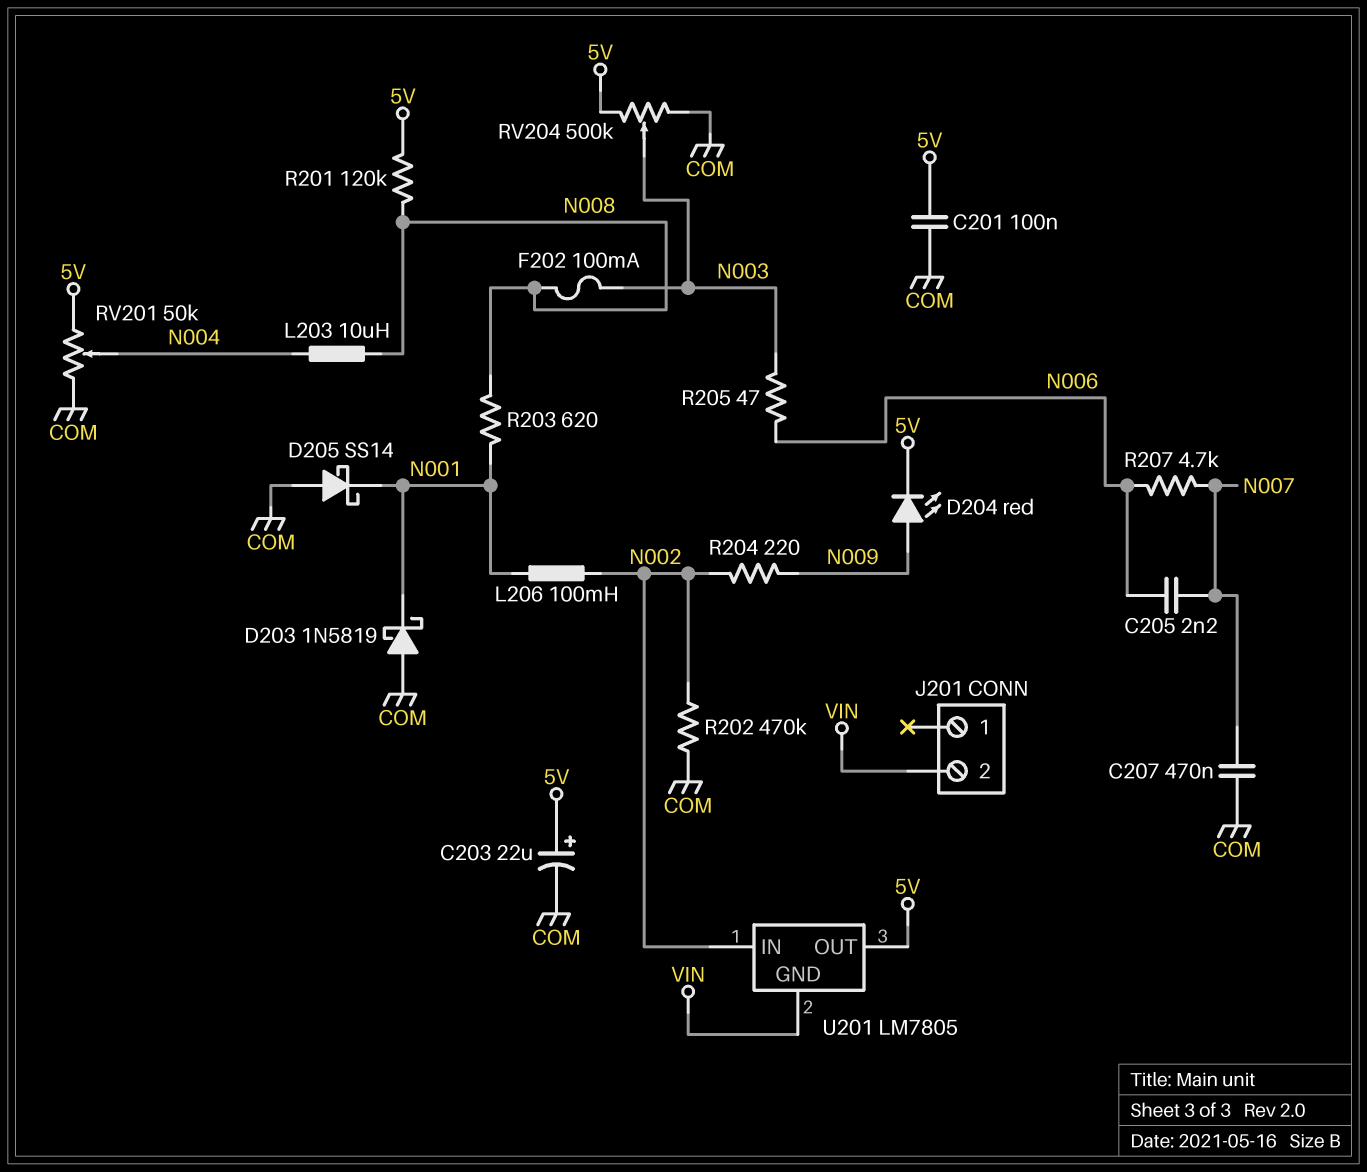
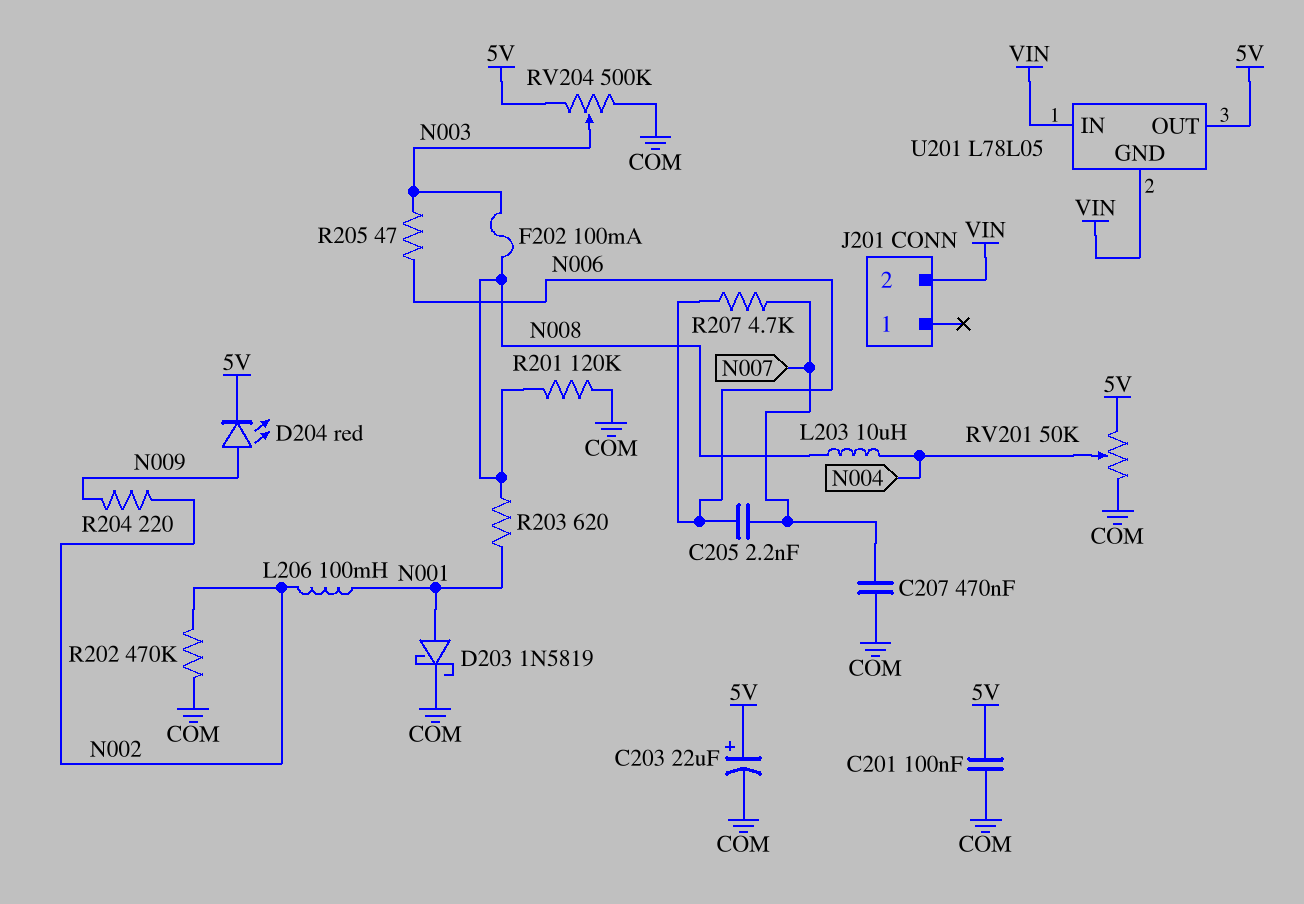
D203: schottky 1N5819 (A COM, K N001) -> schottky 1N5819 (A N001, K COM)
D205: schottky SS14 (A COM, K N001) -> none
R201: 120k (5V, N008) -> 120k (COM, N008)
U201: LM7805 -> L78L05
U201 pin IN: N002 -> VIN

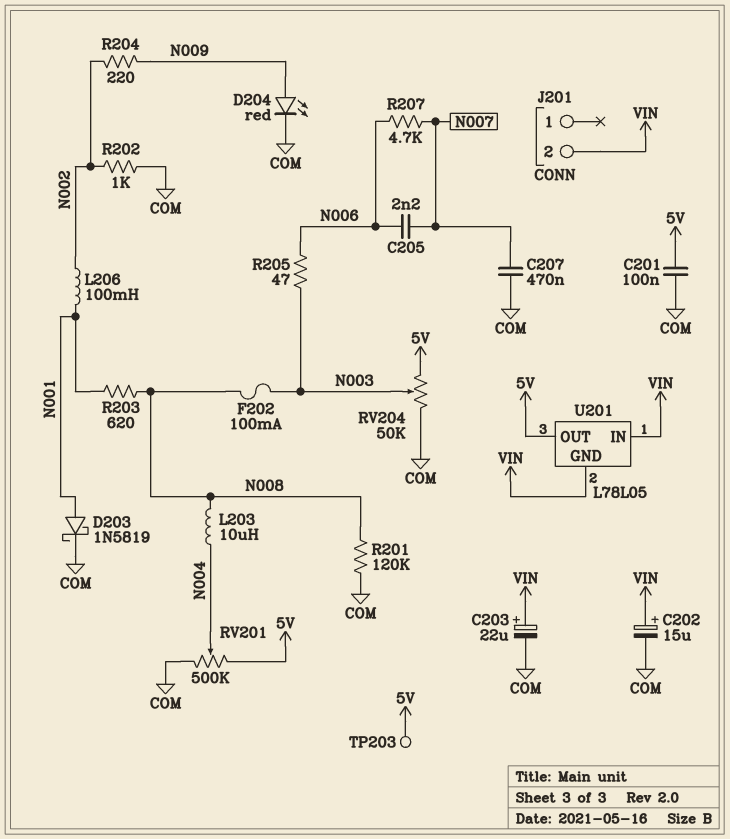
C202: none -> 15uF (plus VIN, minus COM)
C203: 22uF (plus 5V, minus COM) -> 22uF (plus VIN, minus COM)
D204: LED red (A N009, K 5V) -> LED red (A N009, K COM)
R202: 470k (COM, N002) -> 1k (COM, N002)
RV201: 50k (5V, COM, wiper N004) -> 500k (5V, COM, wiper N004)
RV204: 500k (5V, COM, wiper N003) -> 50k (5V, COM, wiper N003)
TP203: none -> test point (5V)

